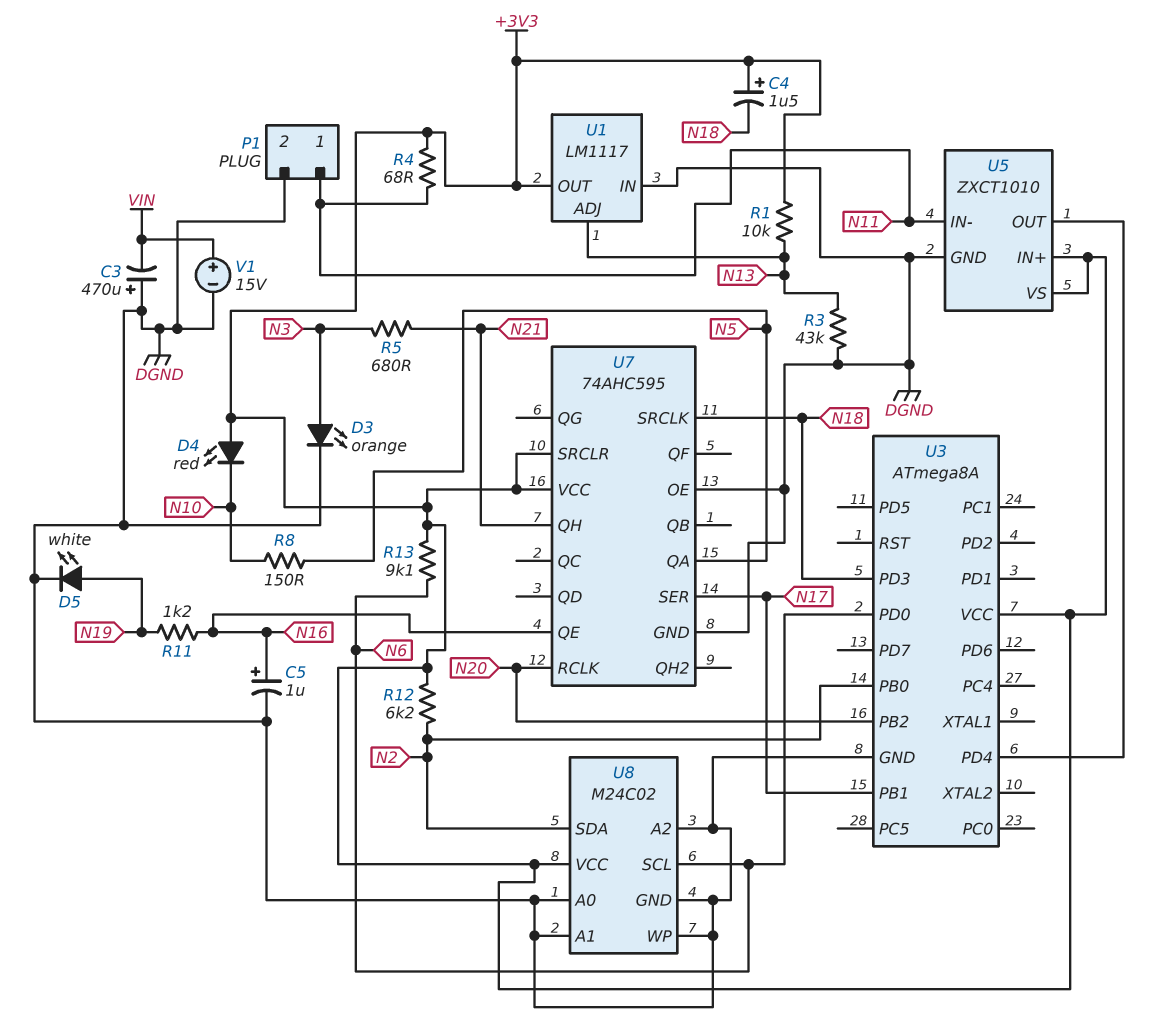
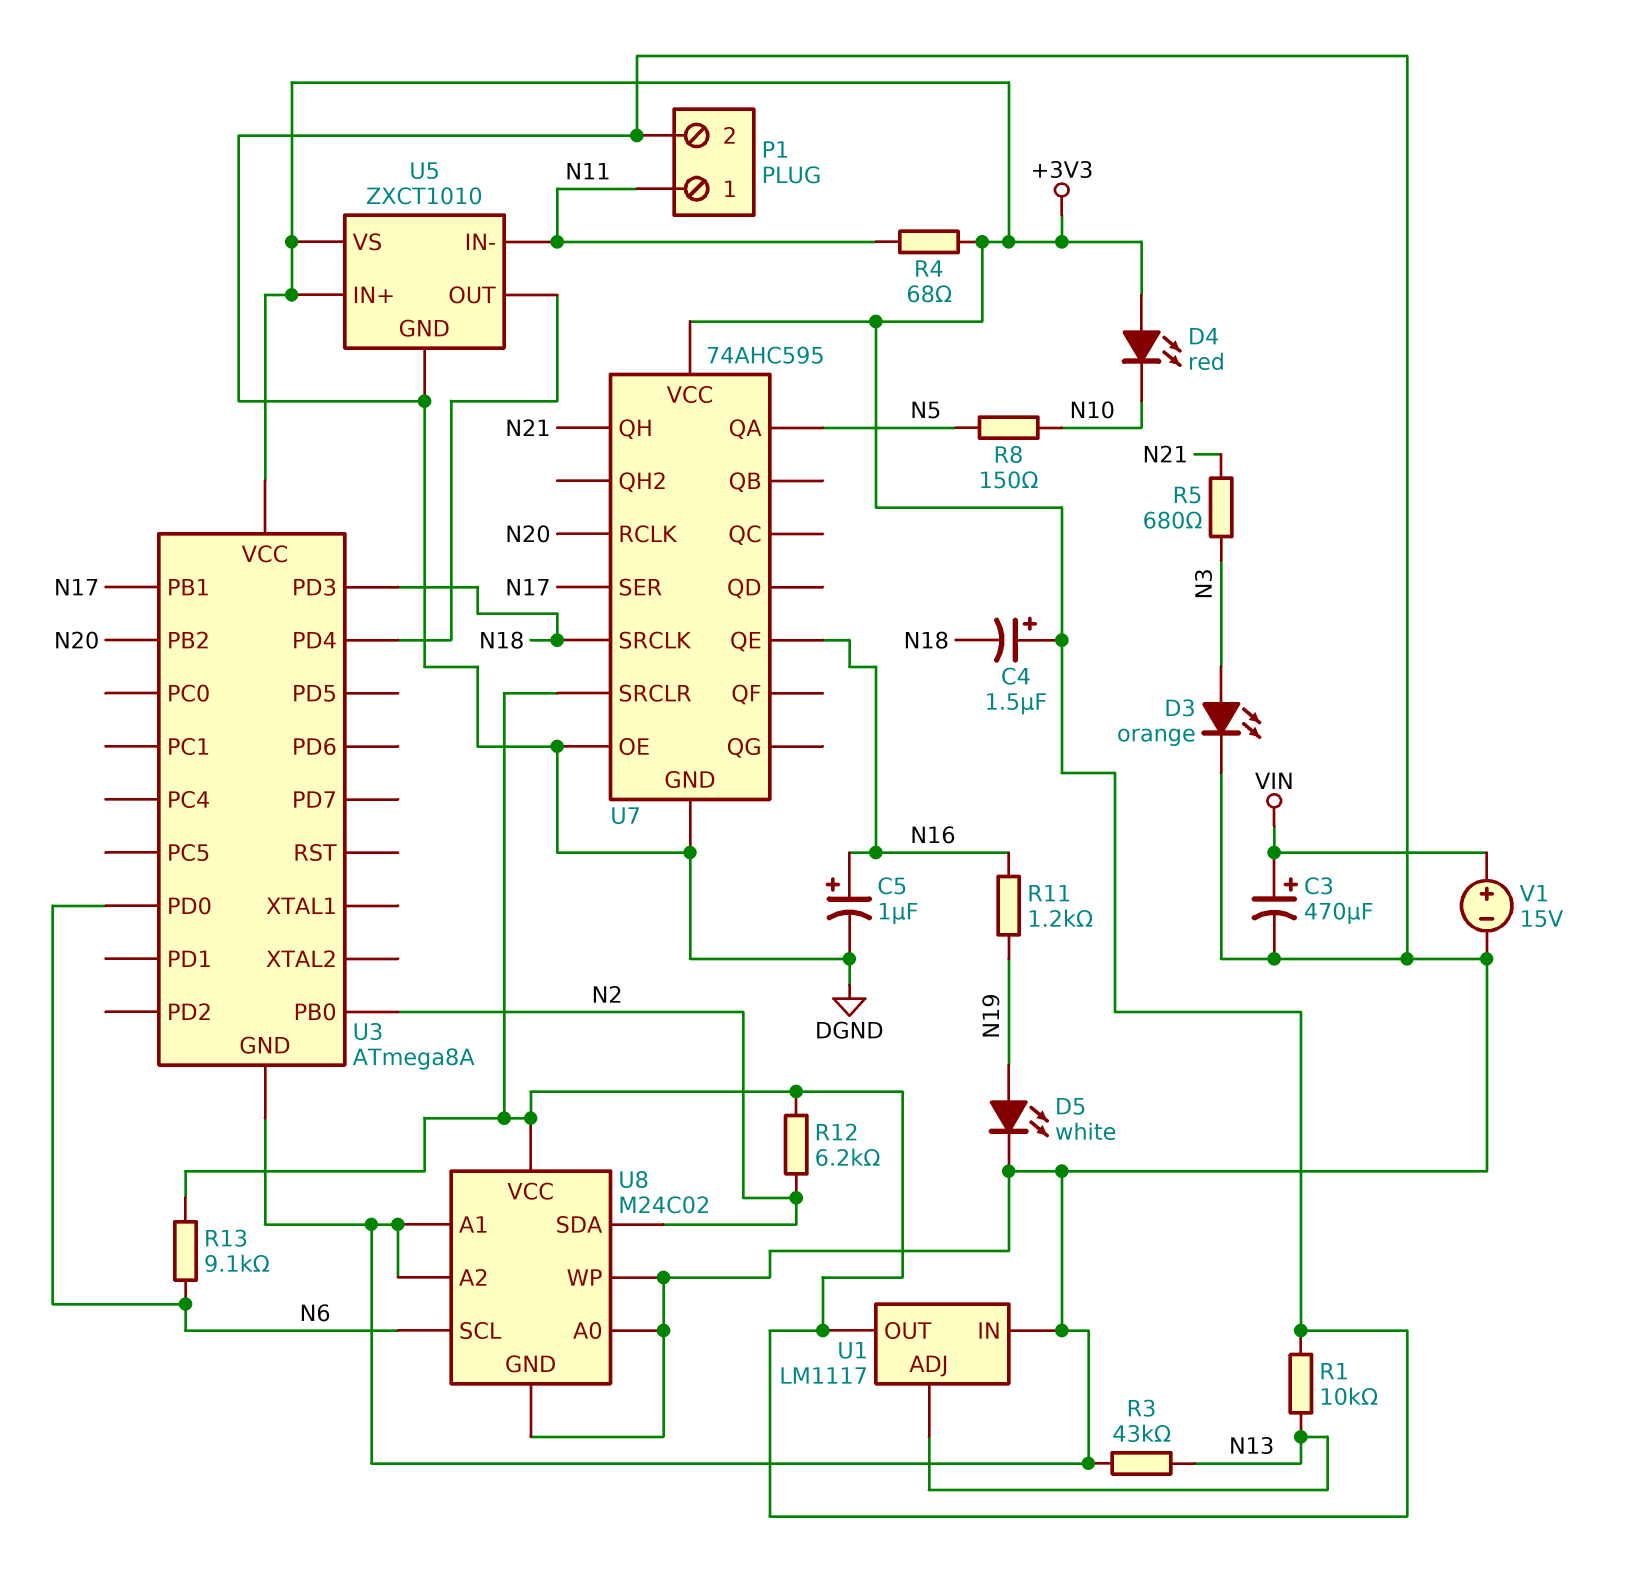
C3: 470uF (plus DGND, minus VIN) -> 470uF (plus VIN, minus DGND)

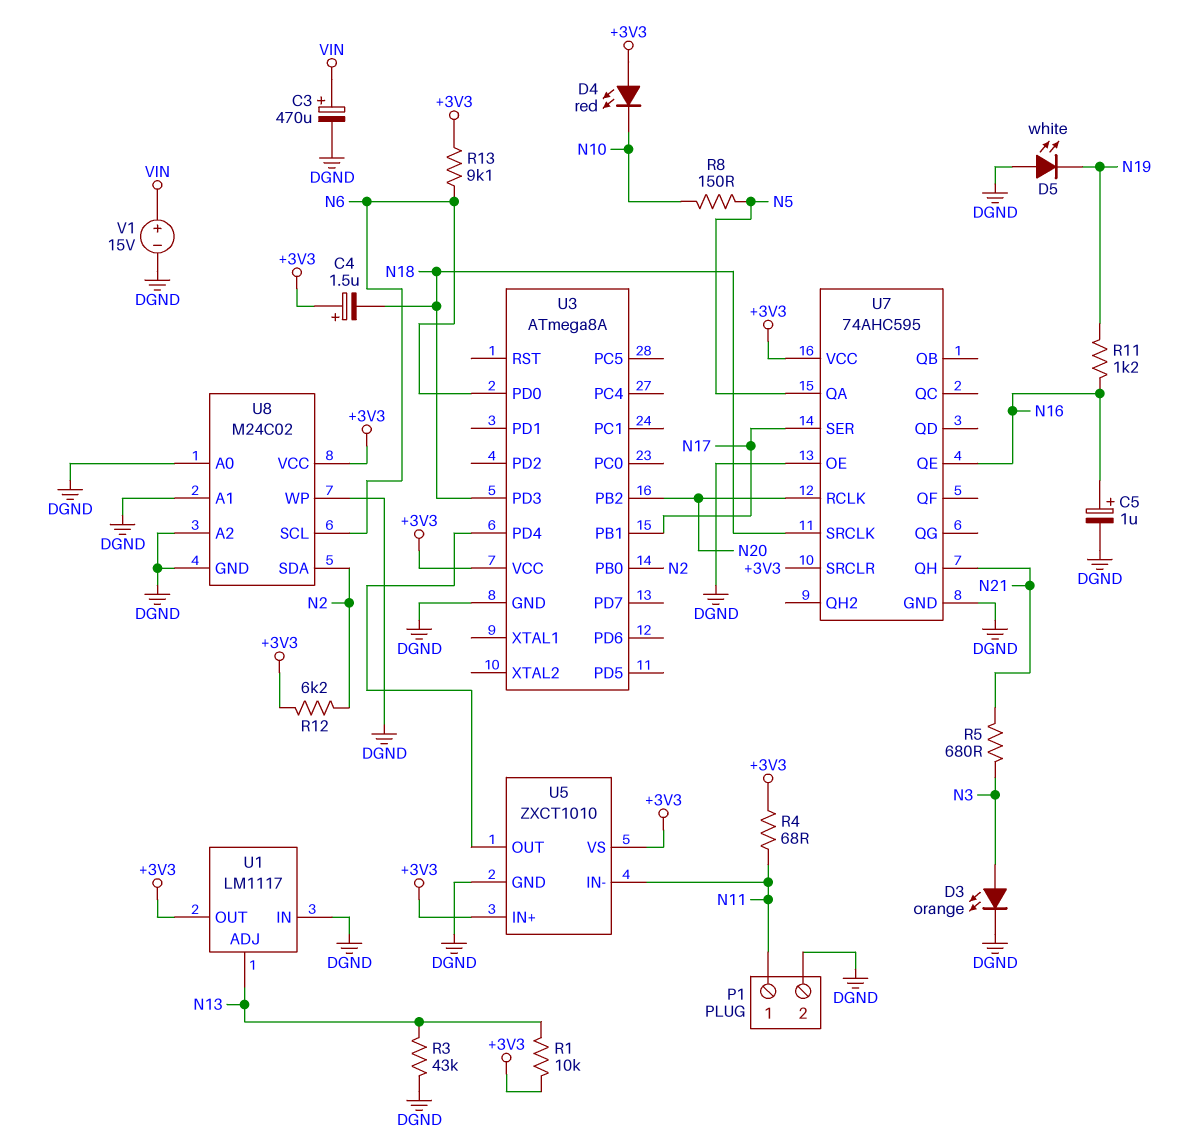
D5: LED white (A N19, K DGND) -> LED white (A DGND, K N19)

